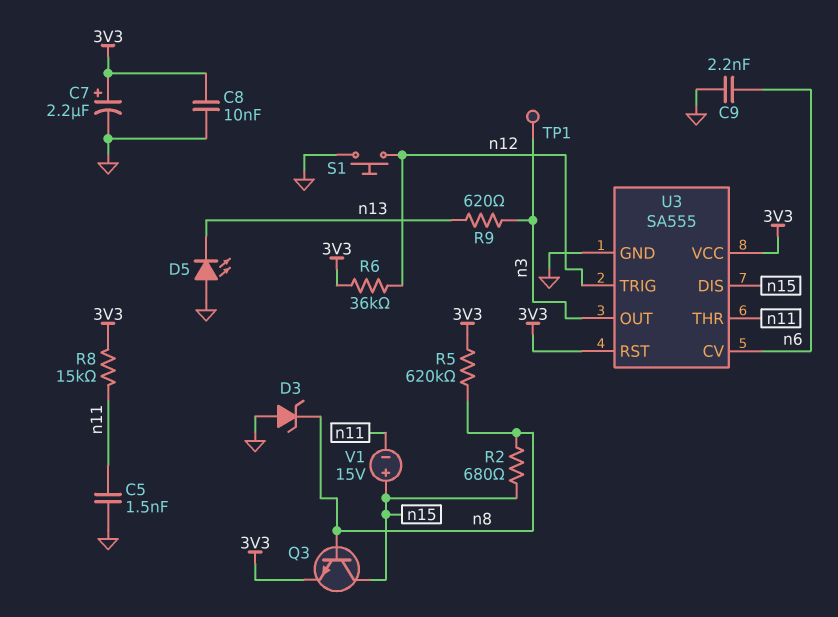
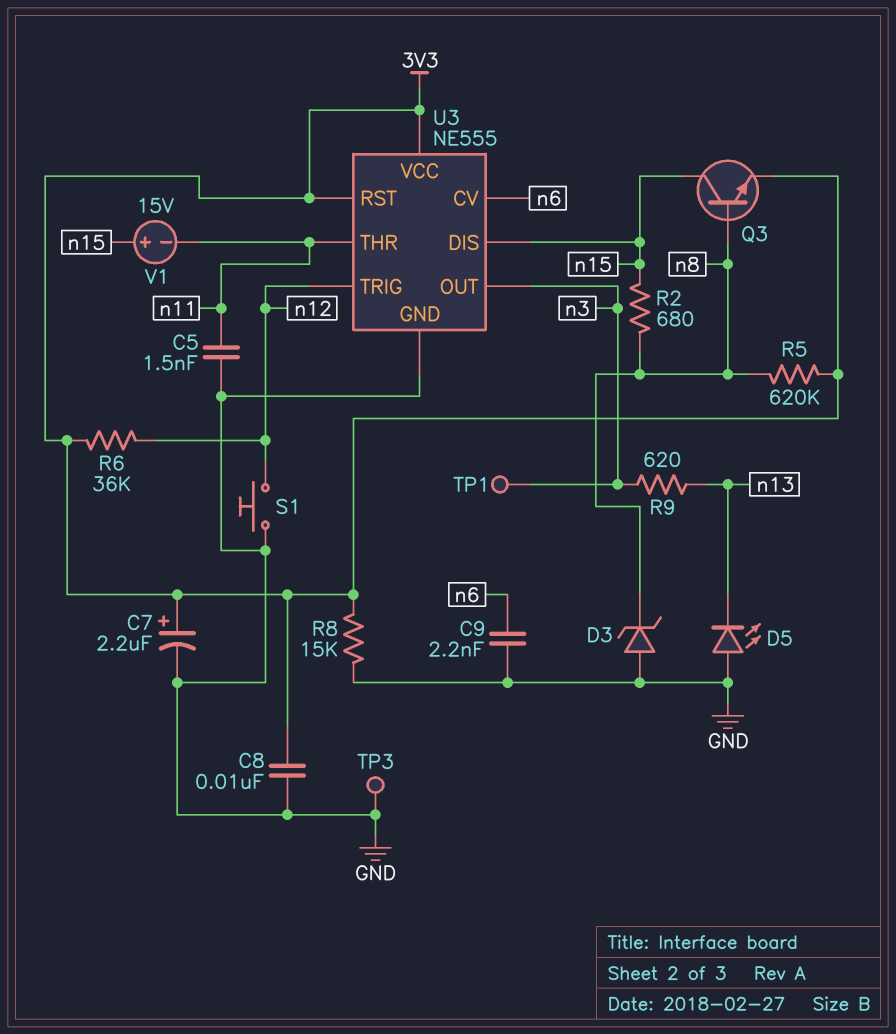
R8: 15k (3V3, n11) -> 15k (3V3, GND)
TP3: none -> test point (GND)
U3: SA555 -> NE555

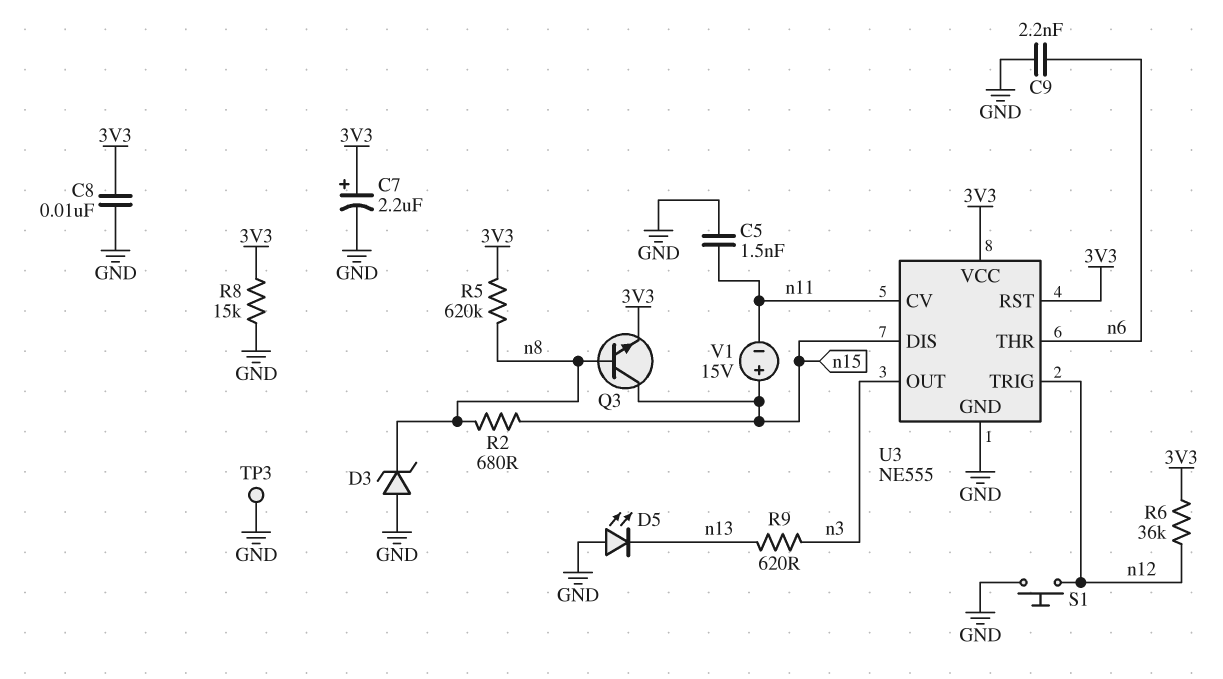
TP1: test point (n3) -> none
U3 pin CV: n6 -> n11
U3 pin THR: n11 -> n6

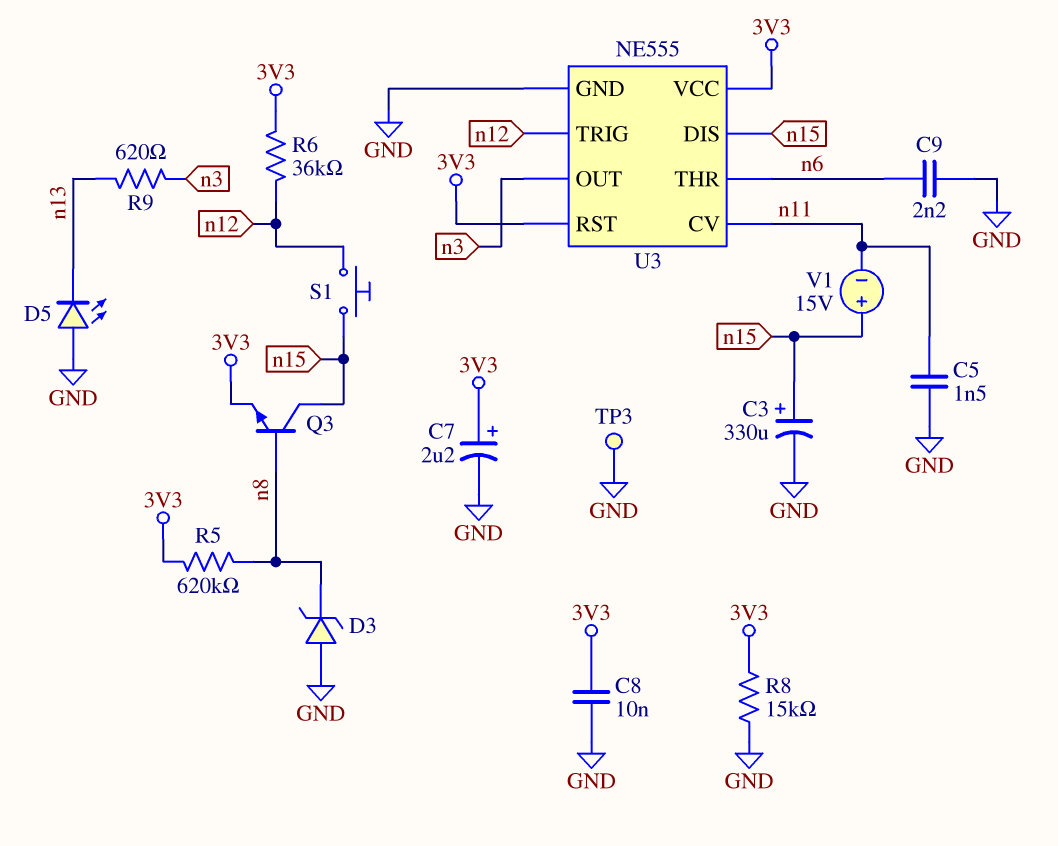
C3: none -> 330uF (plus n15, minus GND)
R2: 680 (n8, n15) -> none
S1: button (GND, n12) -> button (n12, n15)

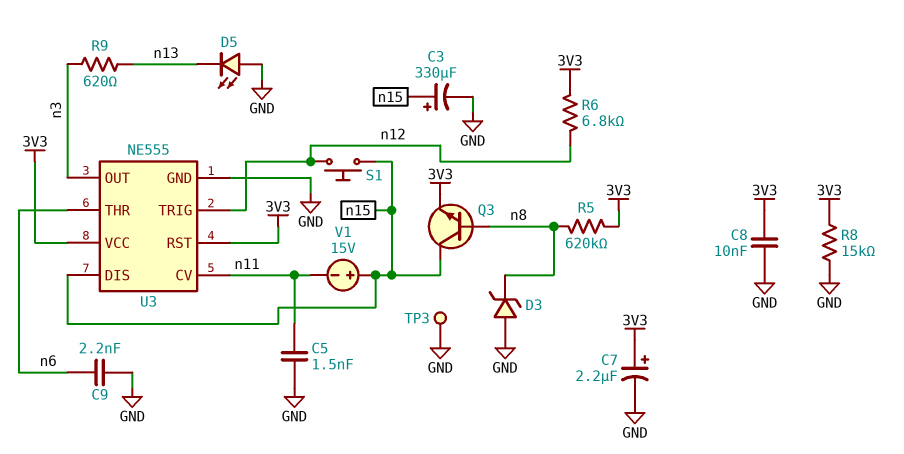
R6: 36k (3V3, n12) -> 6.8k (3V3, n12)

